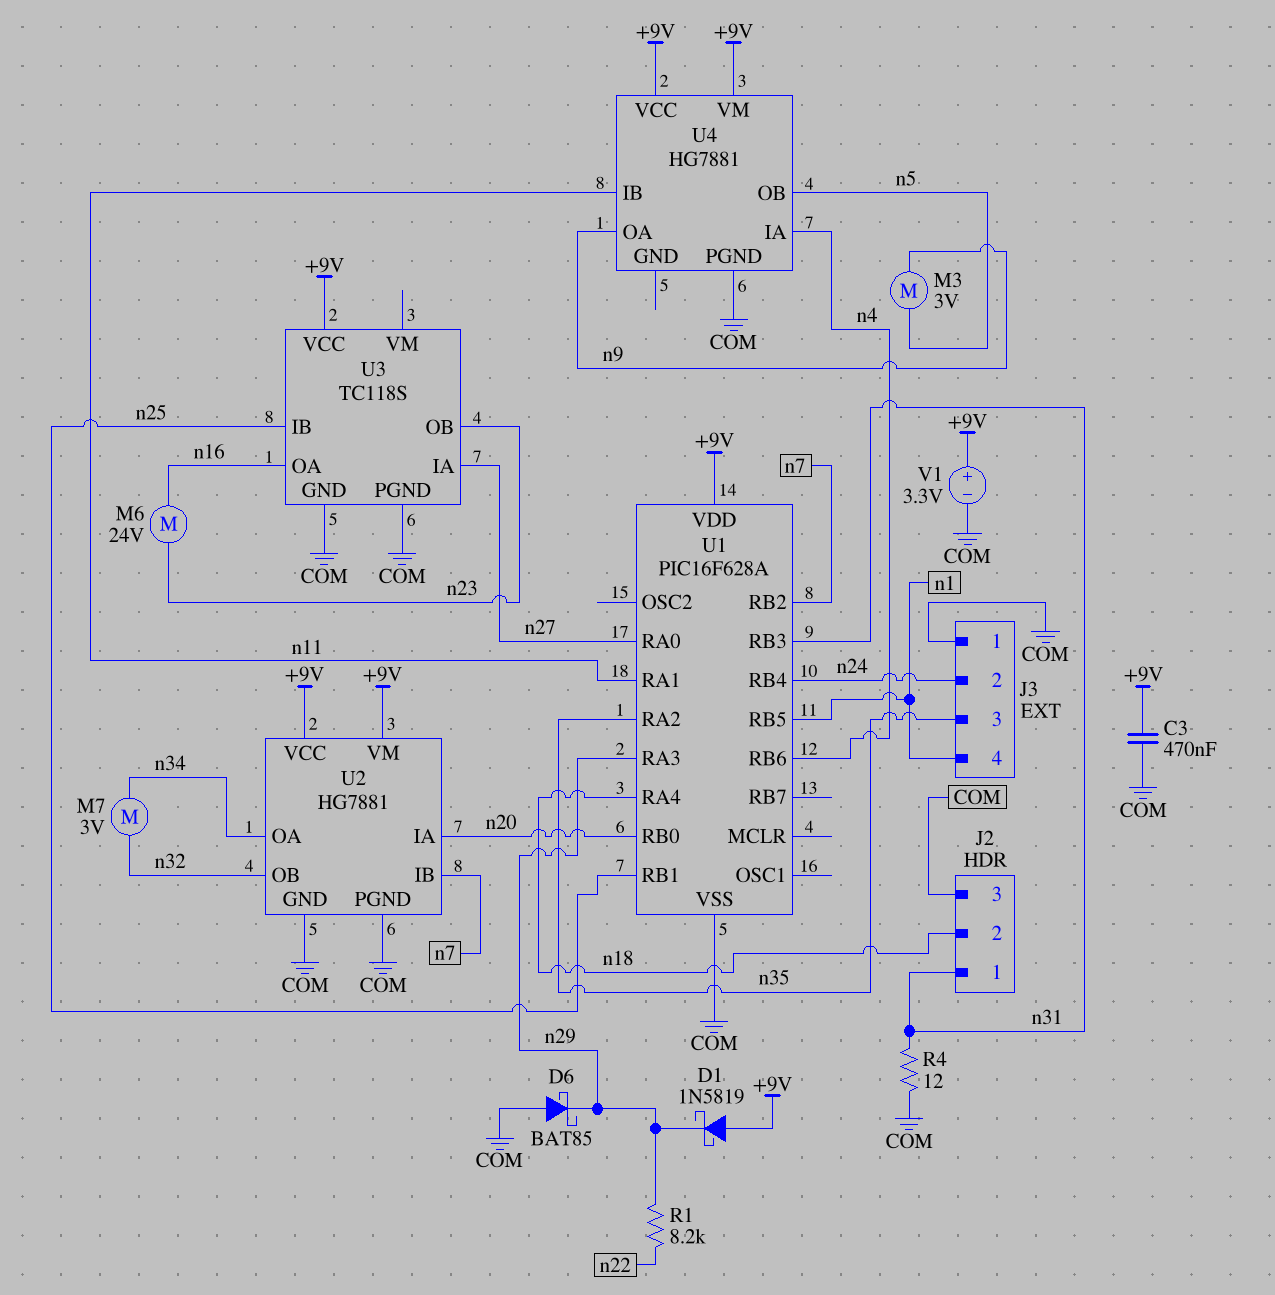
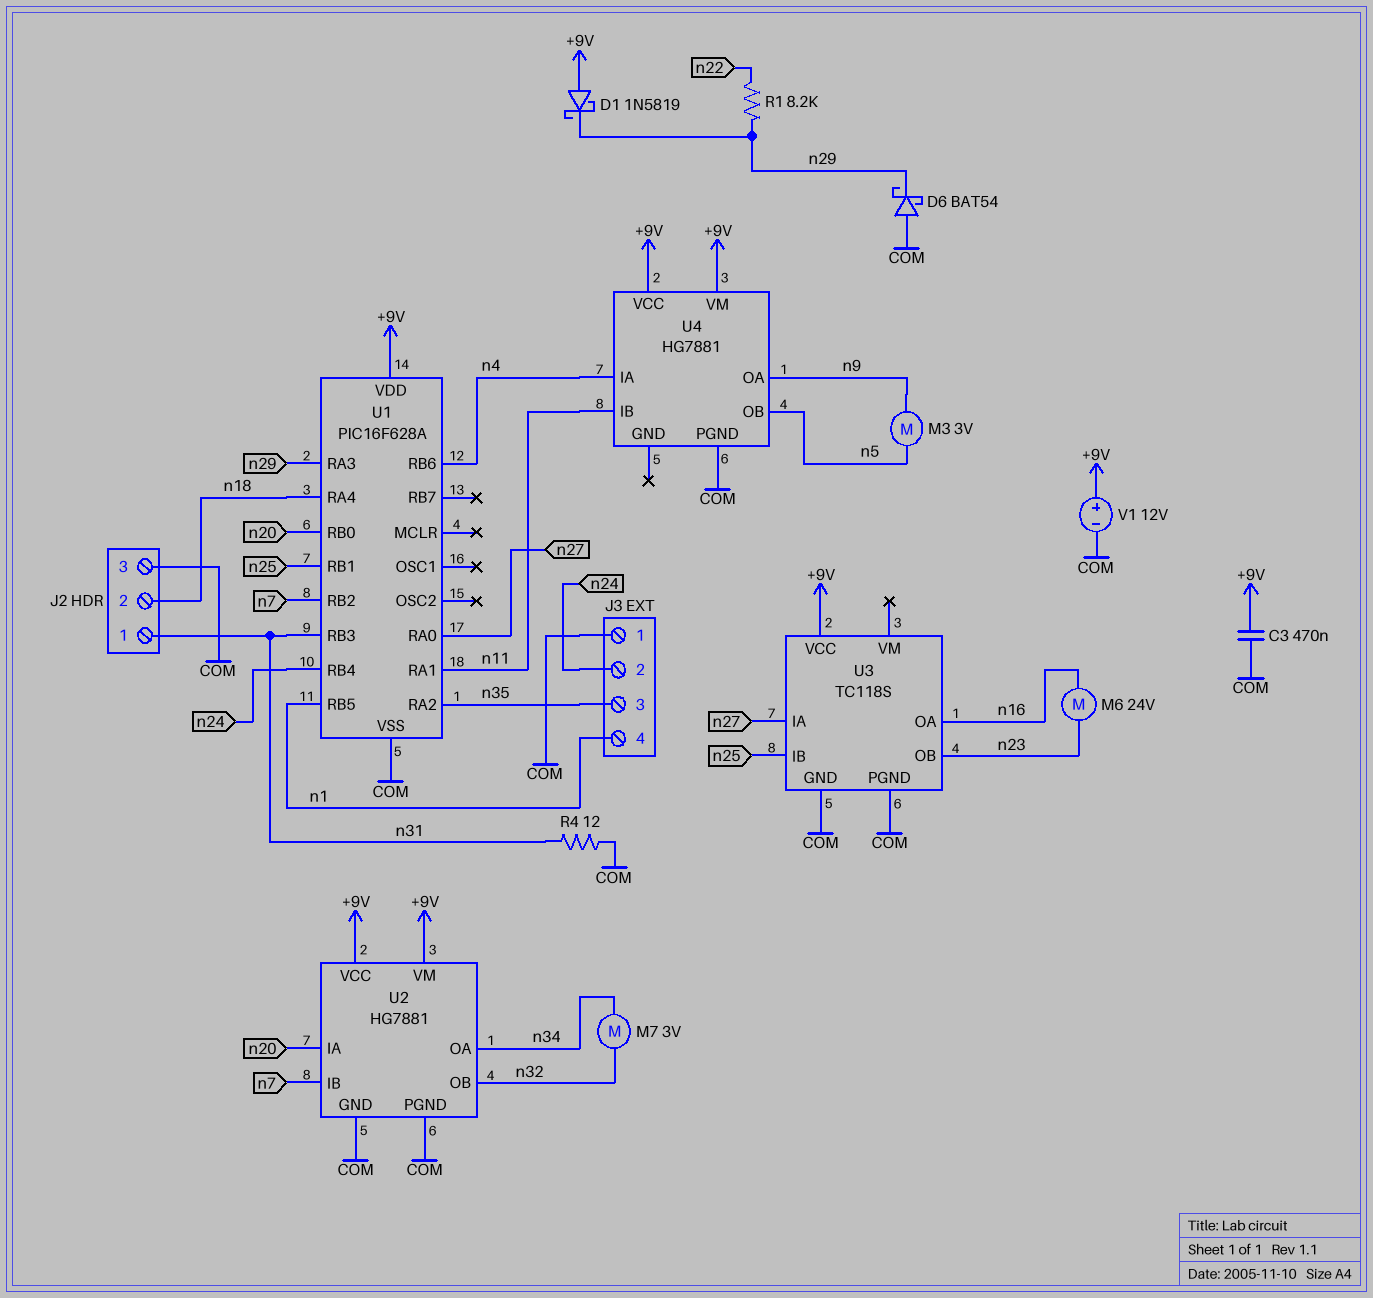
D6: schottky BAT85 (A COM, K n29) -> schottky BAT54 (A COM, K n29)
V1: 3.3V (plus +9V, minus COM) -> 12V (plus +9V, minus COM)

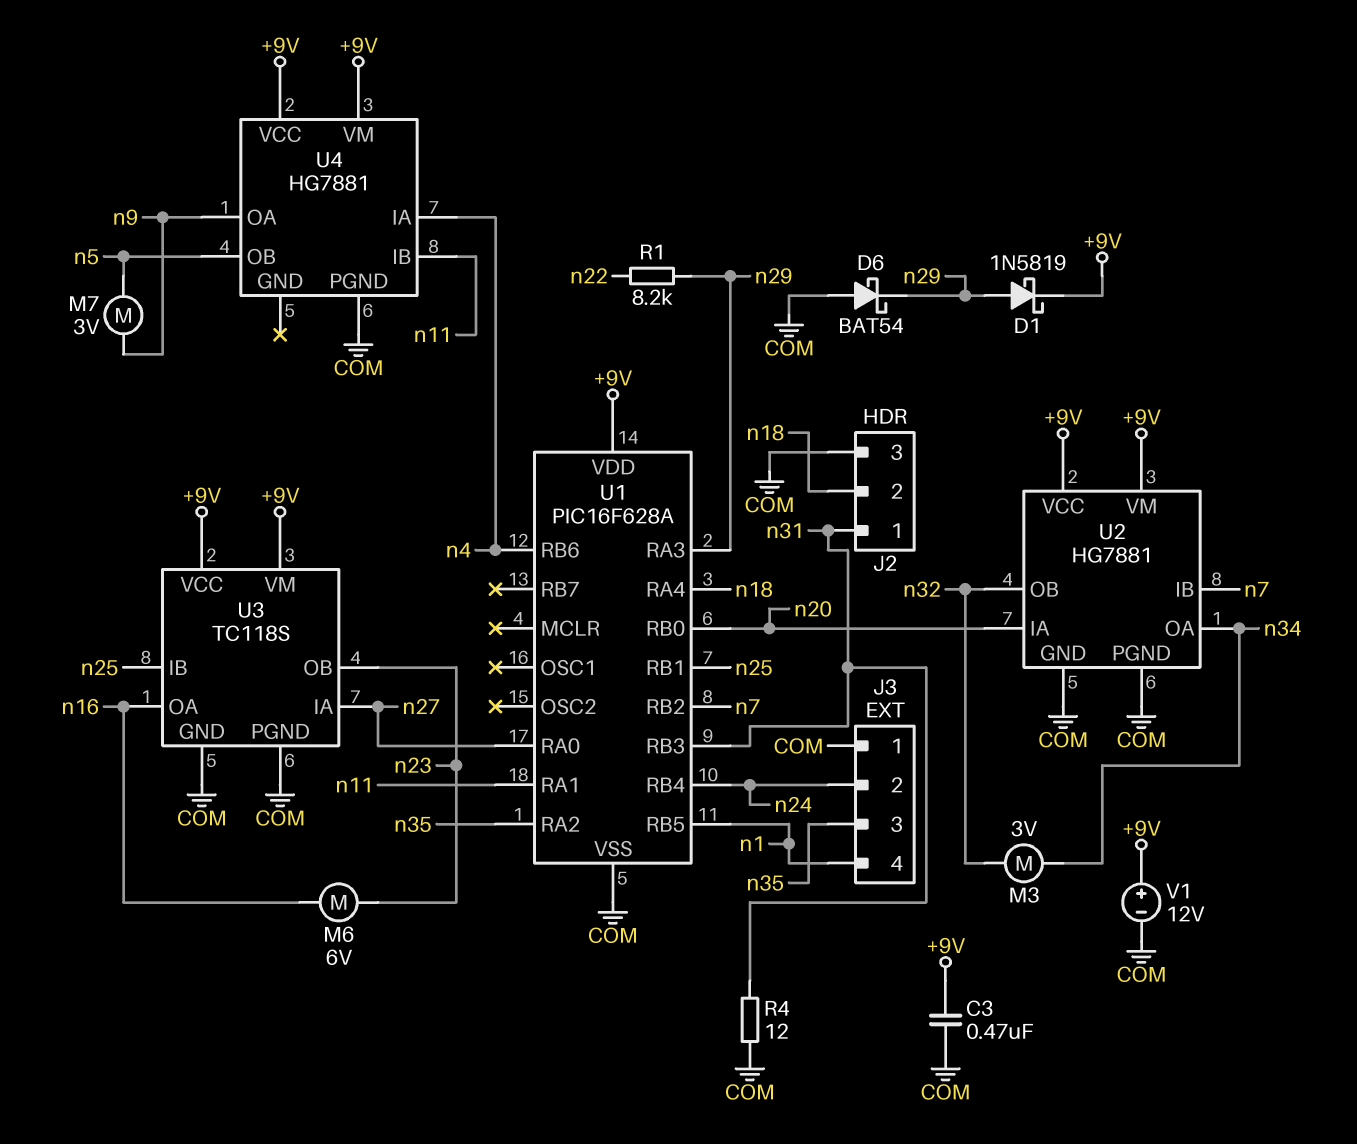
D1: schottky 1N5819 (A +9V, K n29) -> schottky 1N5819 (A n29, K +9V)
M3: motor 3V (n5, n9) -> motor 3V (n32, n34)
M6: motor 24V (n16, n23) -> motor 6V (n16, n23)
M7: motor 3V (n32, n34) -> motor 3V (n5, n9)
U3 pin VM: none -> +9V

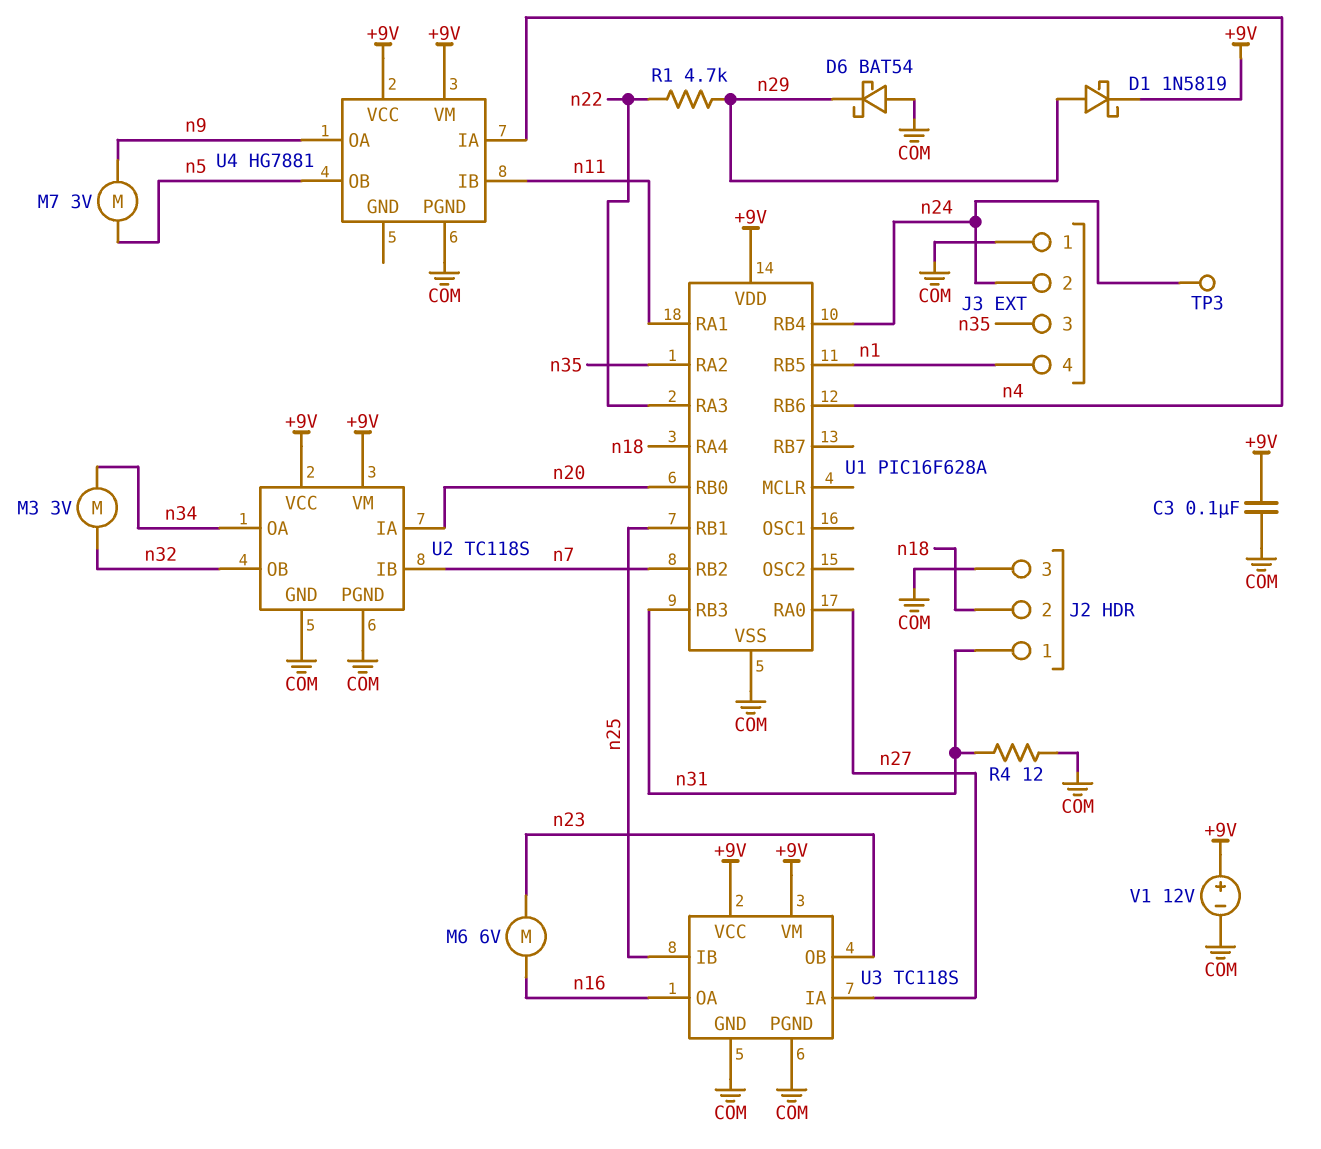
C3: 470nF (+9V, COM) -> 100nF (+9V, COM)
R1: 8.2k (n22, n29) -> 4.7k (n22, n29)
TP3: none -> test point (n24)
U1 pin RA3: n29 -> n22
U2: HG7881 -> TC118S

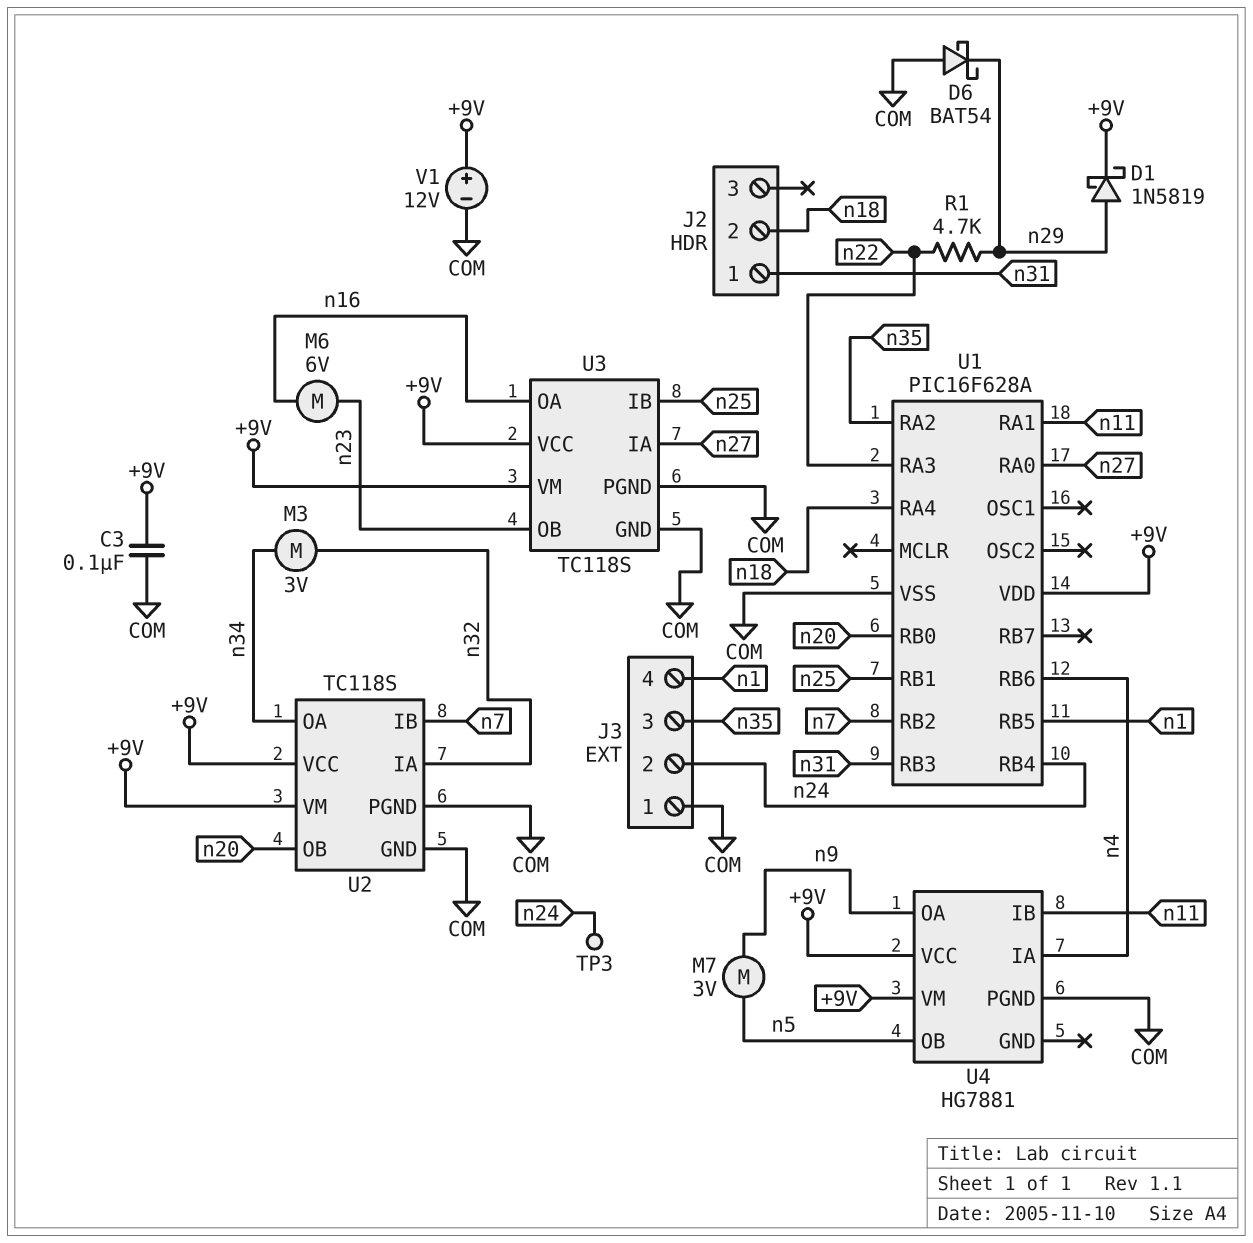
J2 pin 3: COM -> none
R4: 12 (COM, n31) -> none
U2 pin IA: n20 -> n32
U2 pin OB: n32 -> n20

